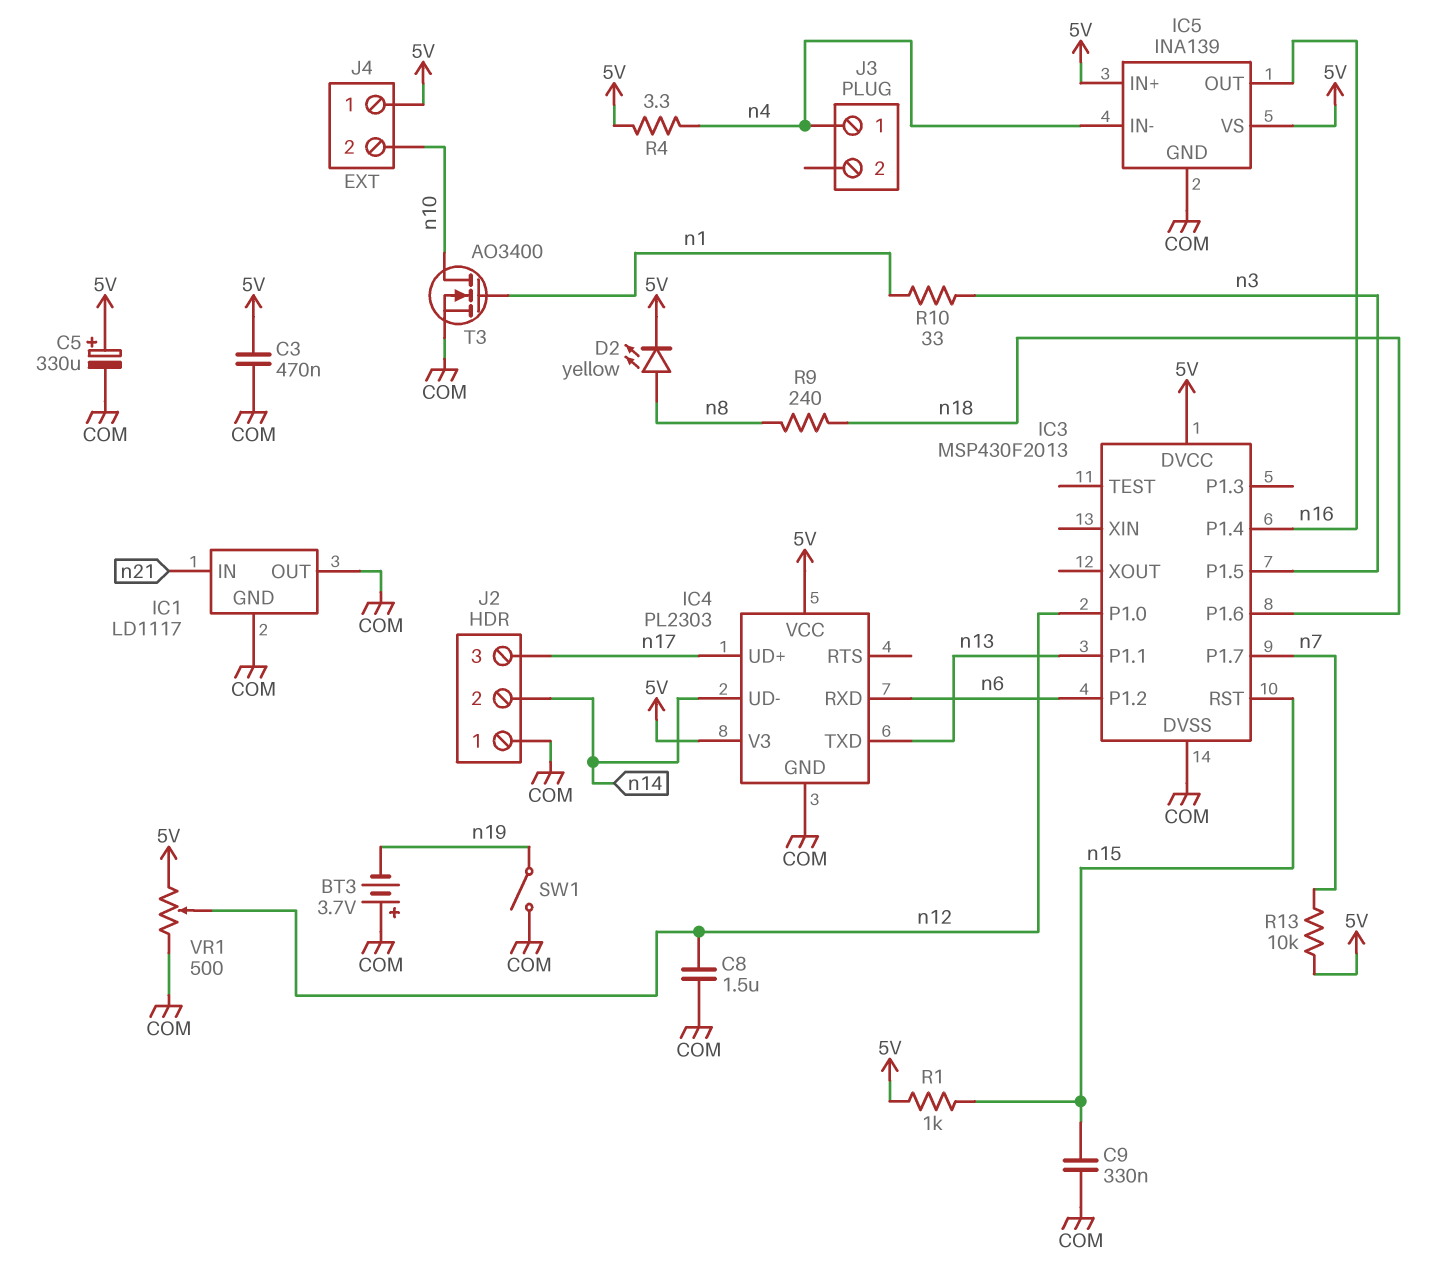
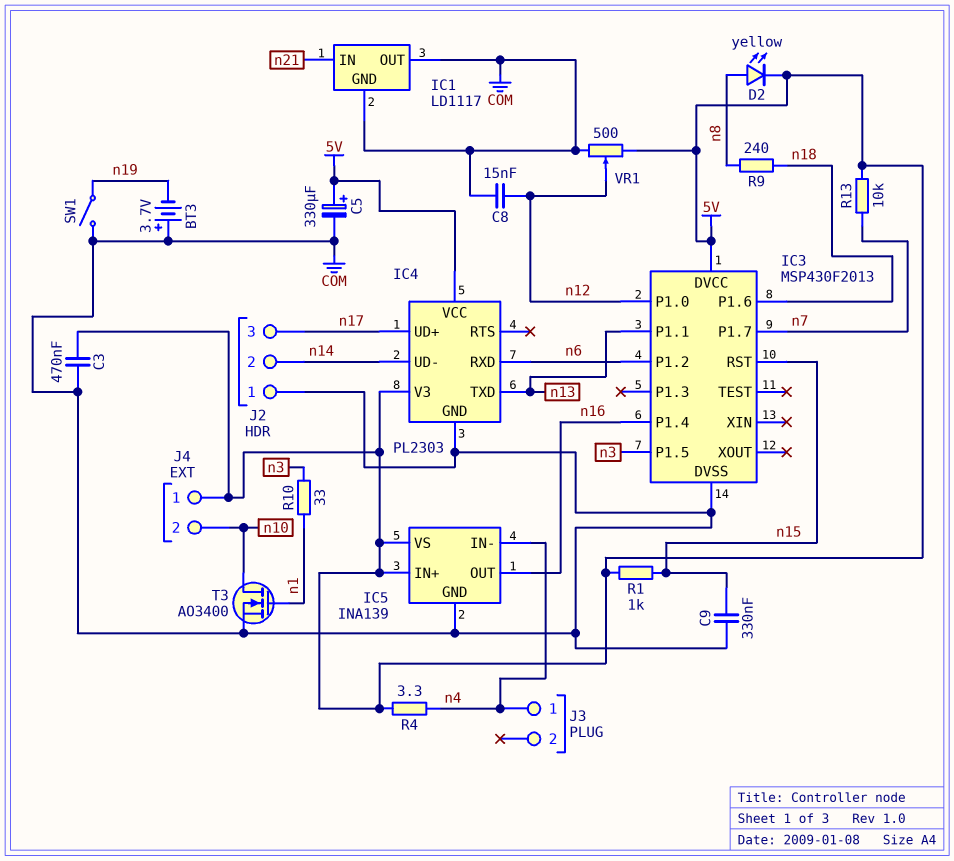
C8: 1.5uF (COM, n12) -> 15nF (COM, n12)

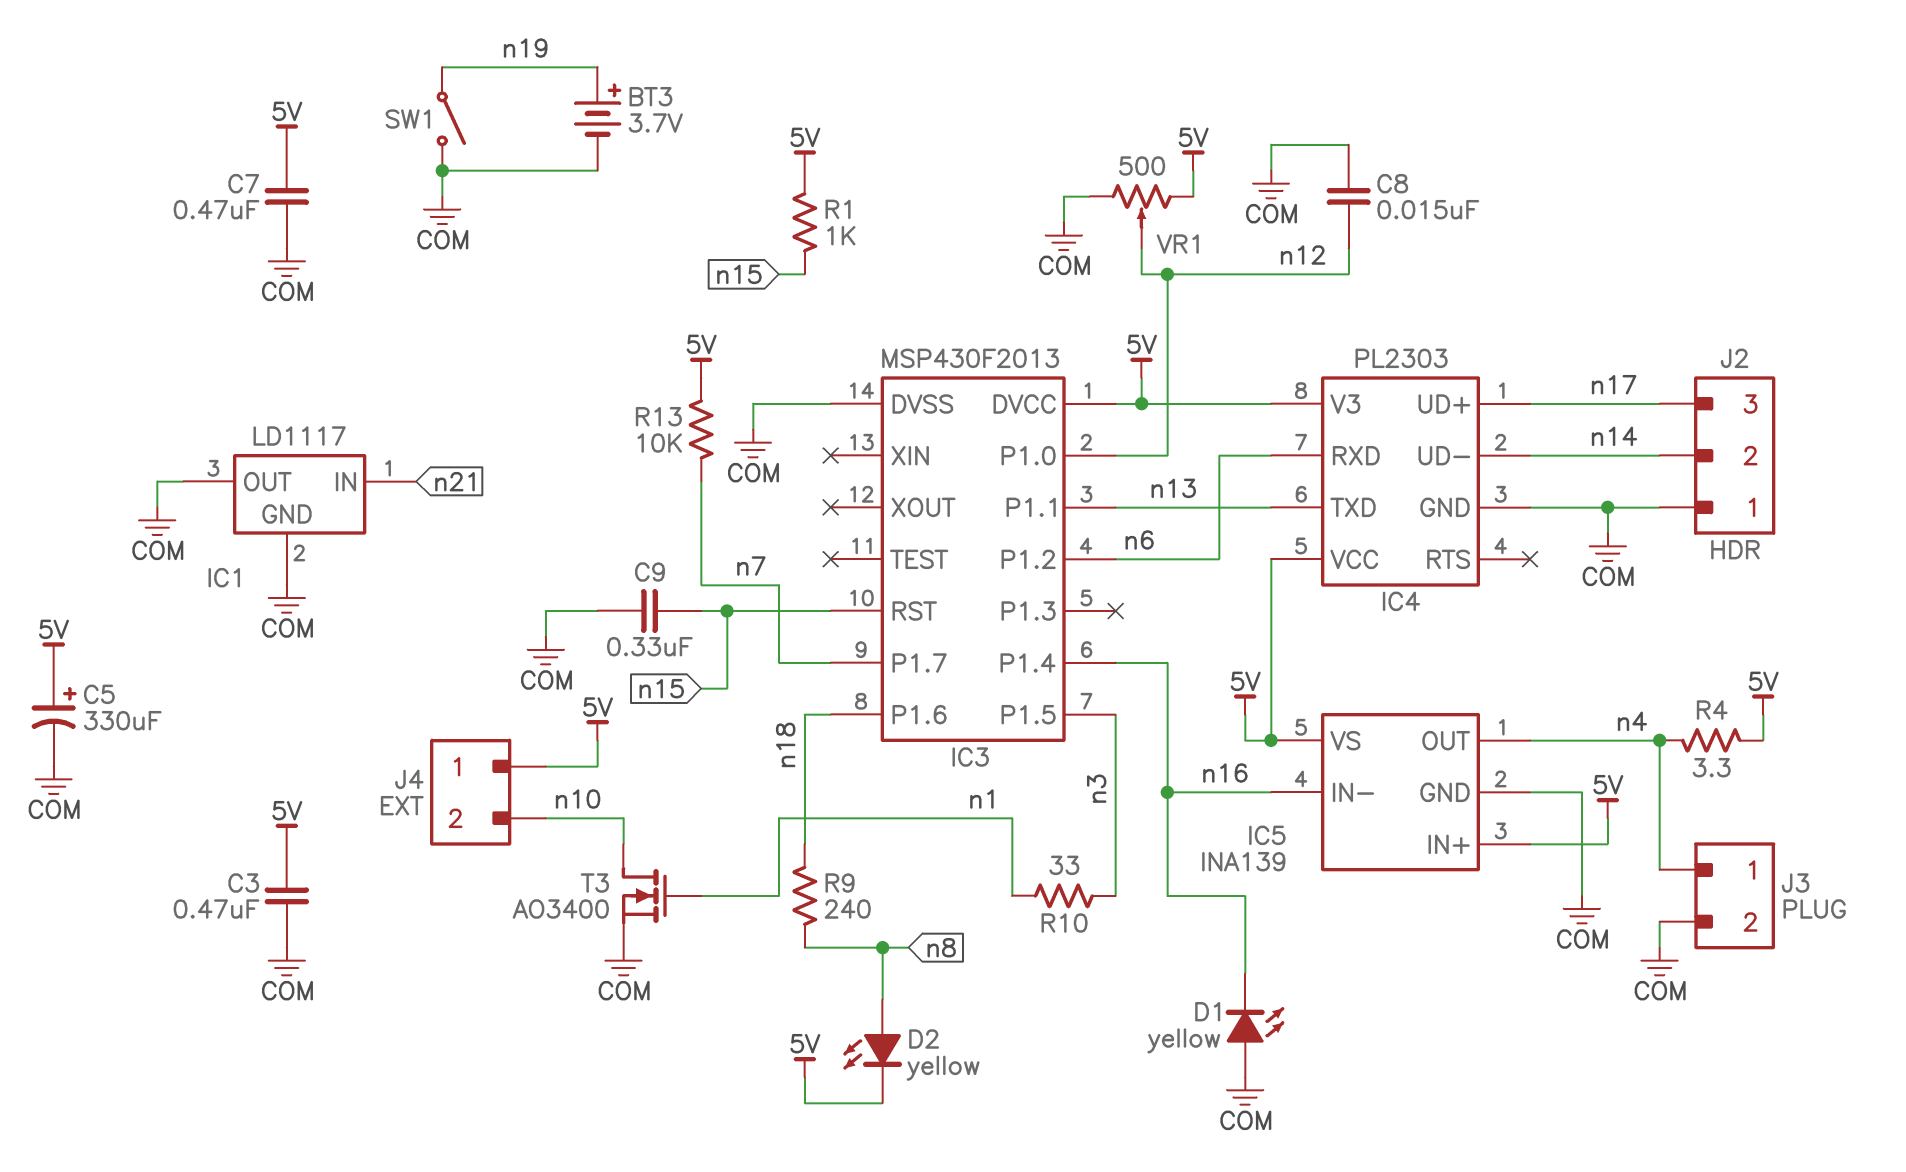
BT3: 3.7V (plus COM, minus n19) -> 3.7V (plus n19, minus COM)
C7: none -> 470nF (5V, COM)
D1: none -> LED yellow (A COM, K n16)
IC5 pin IN-: n4 -> n16
IC5 pin OUT: n16 -> n4
J3 pin 2: none -> COM

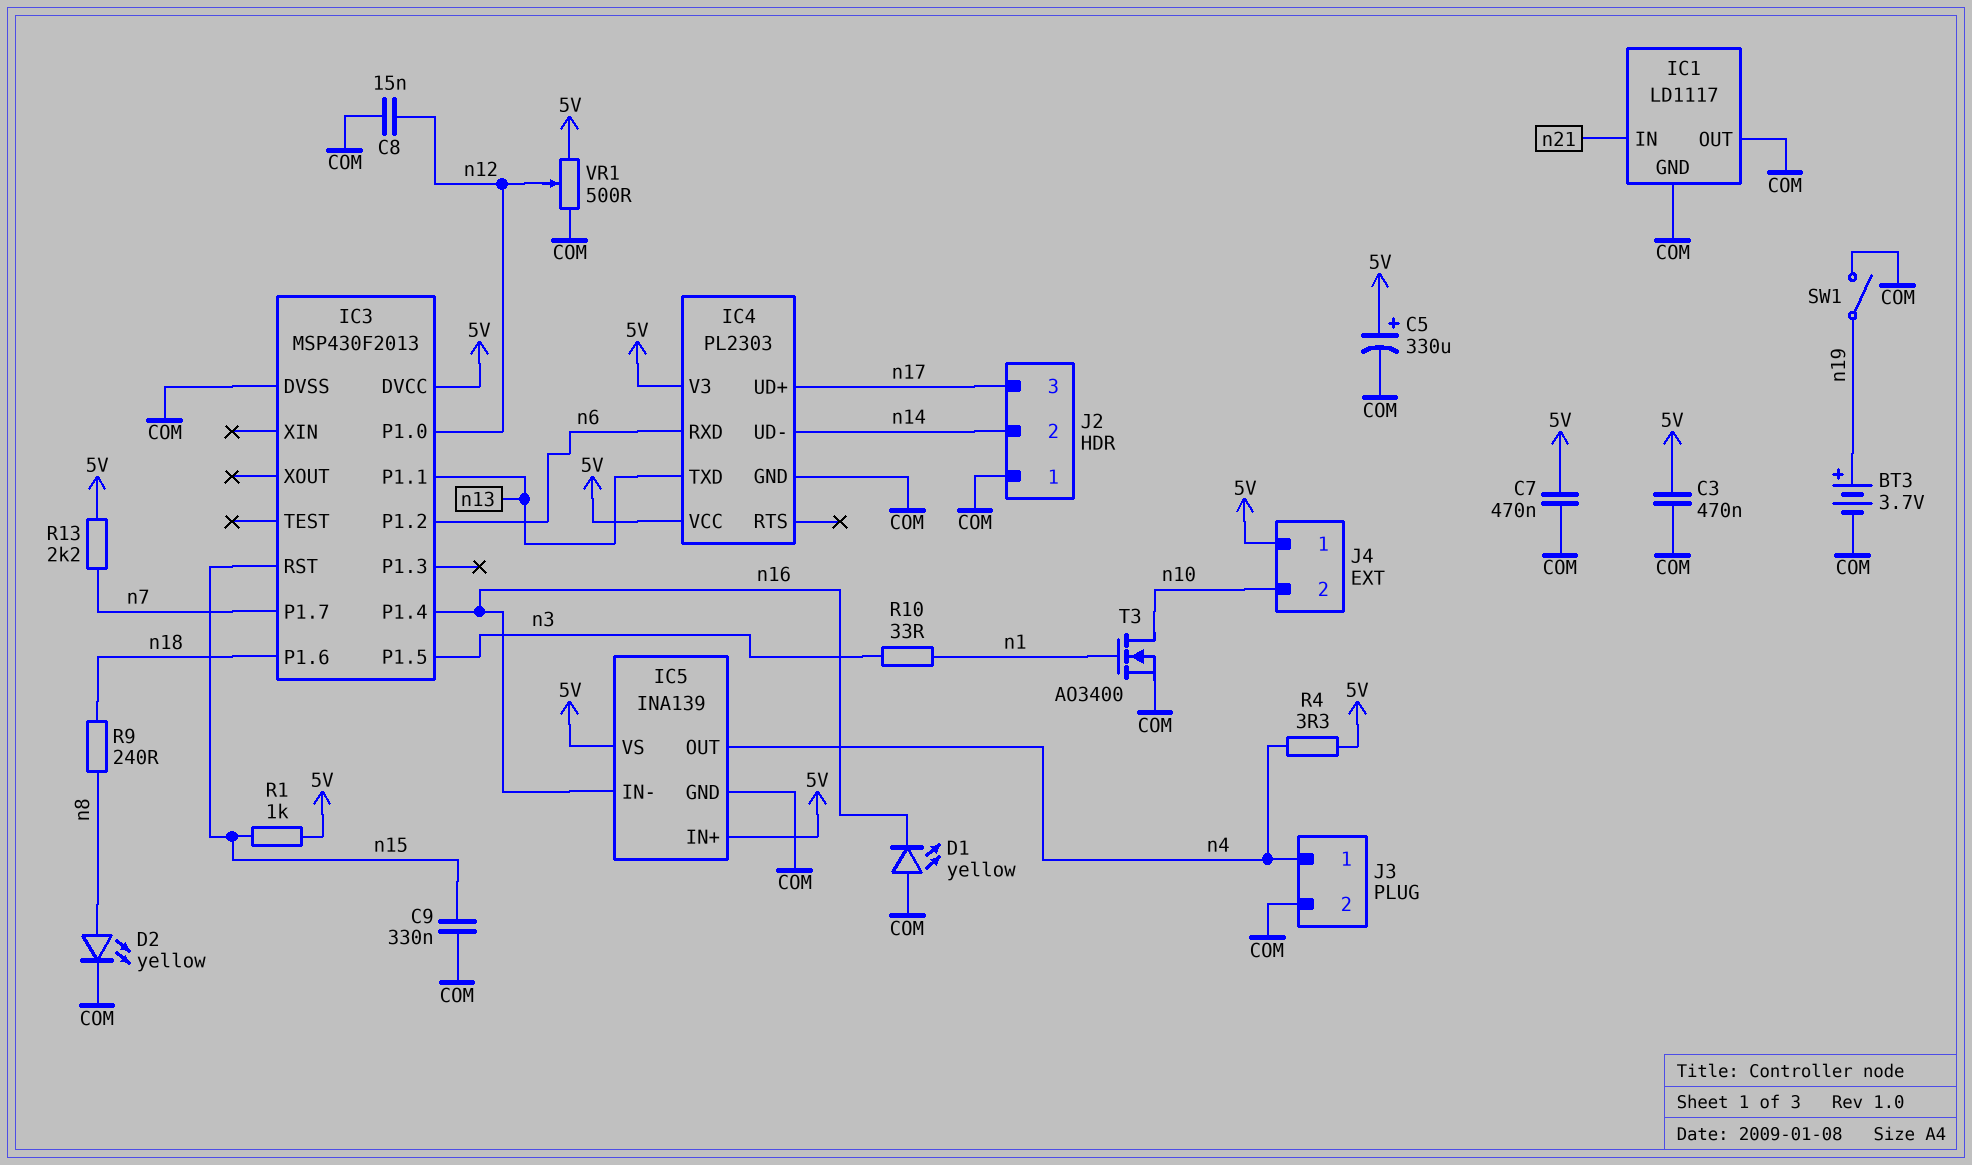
D2: LED yellow (A n8, K 5V) -> LED yellow (A n8, K COM)
R13: 10k (5V, n7) -> 2.2k (5V, n7)

